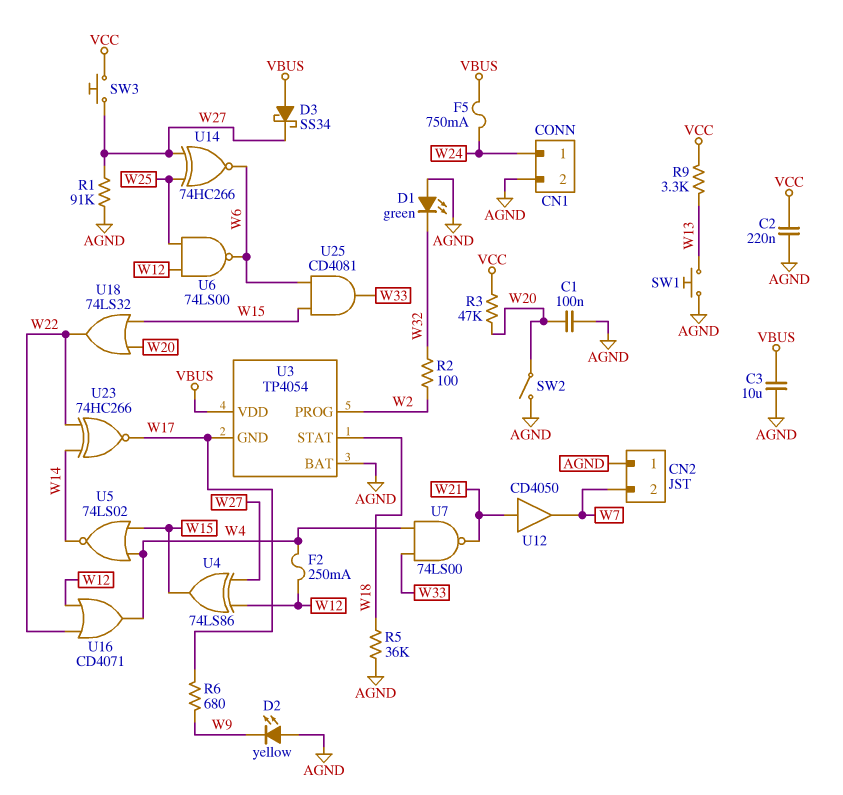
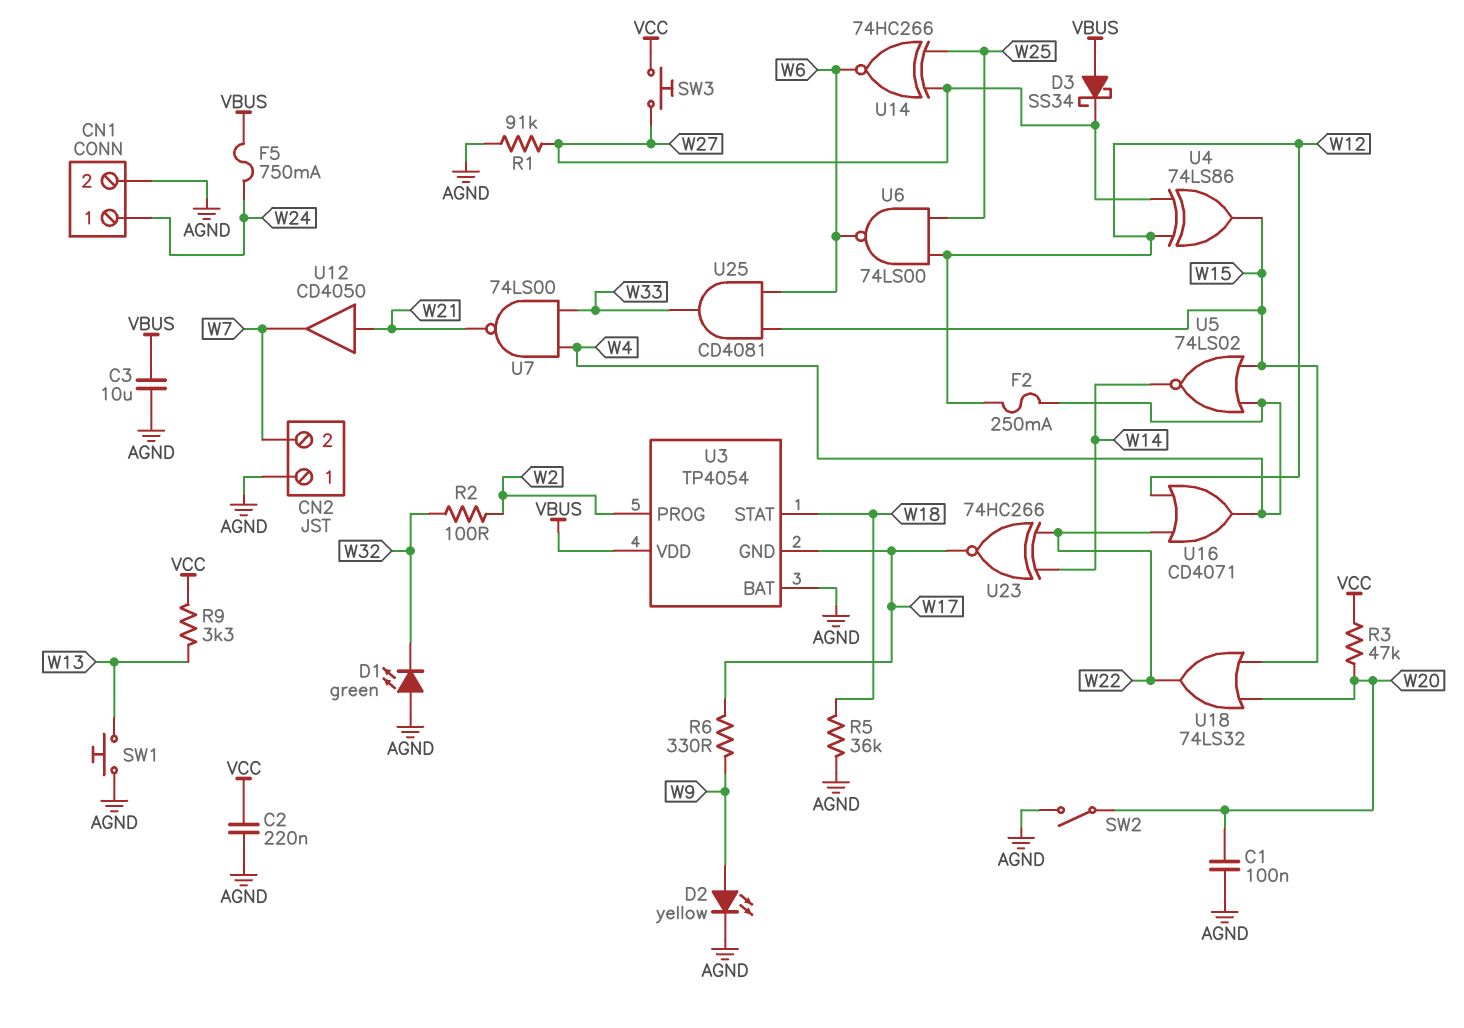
D2: LED yellow (A AGND, K W9) -> LED yellow (A W9, K AGND)
R6: 680 (W9, W17) -> 330 (W9, W17)

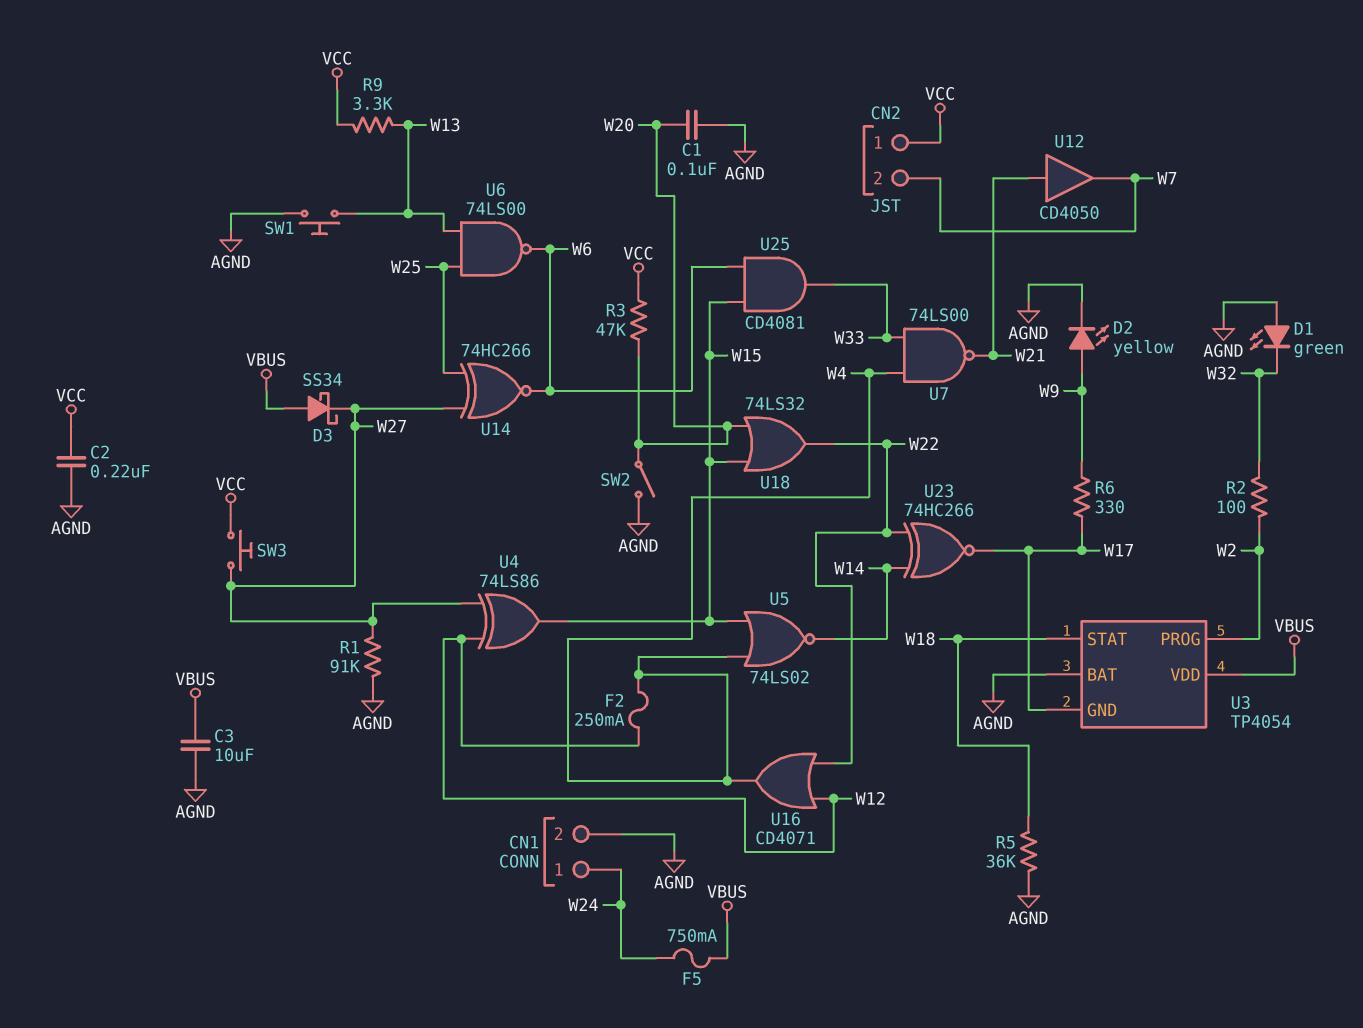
CN2 pin 1: AGND -> VCC
U6: NAND 74LS00 (in W12, in W25, out W6) -> NAND 74LS00 (in W13, in W25, out W6)

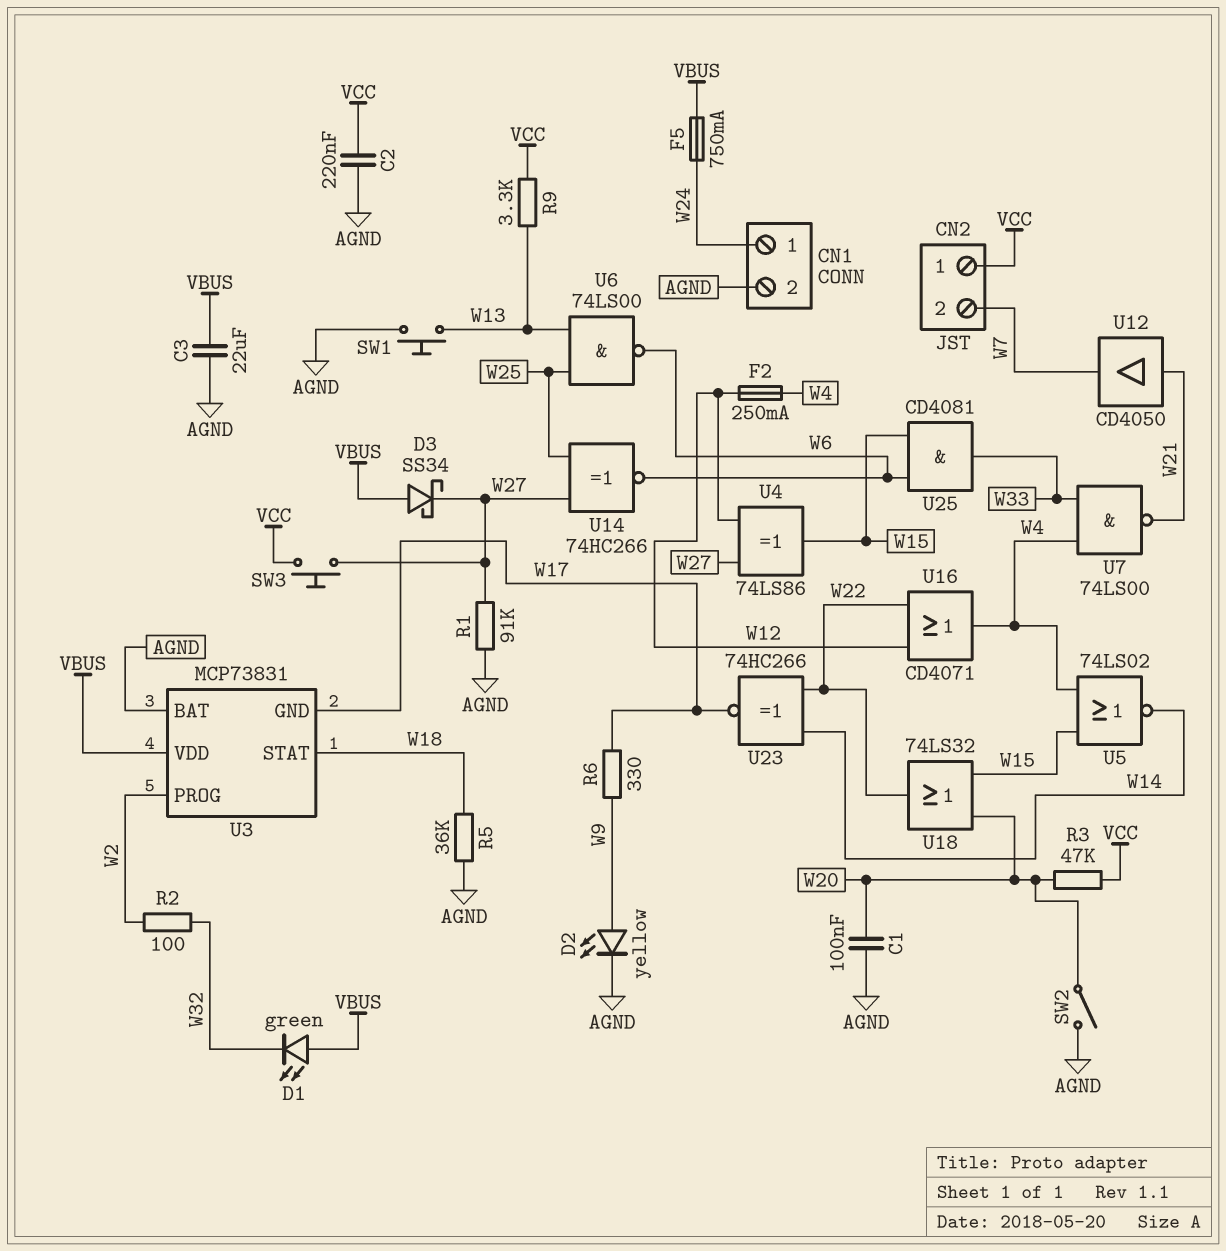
C3: 10uF (AGND, VBUS) -> 22uF (AGND, VBUS)
D1: LED green (A AGND, K W32) -> LED green (A VBUS, K W32)
U3: TP4054 -> MCP73831

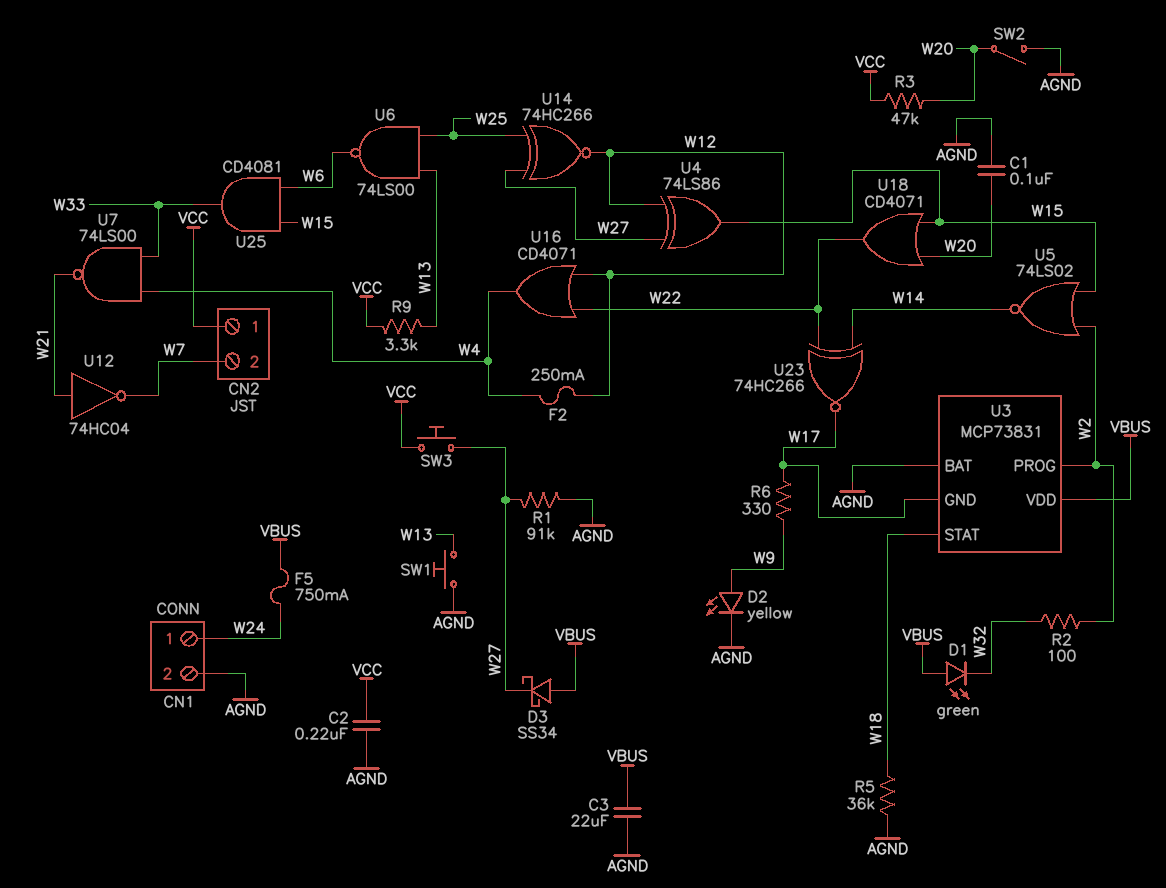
U5: NOR 74LS02 (in W4, in W15, out W14) -> NOR 74LS02 (in W2, in W15, out W14)
U12: buffer CD4050 (in W21, out W7) -> NOT 74HC04 (in W21, out W7)
U14: XNOR 74HC266 (in W25, in W27, out W6) -> XNOR 74HC266 (in W25, in W27, out W12)
U18: OR 74LS32 (in W15, in W20, out W22) -> OR CD4071 (in W15, in W20, out W22)

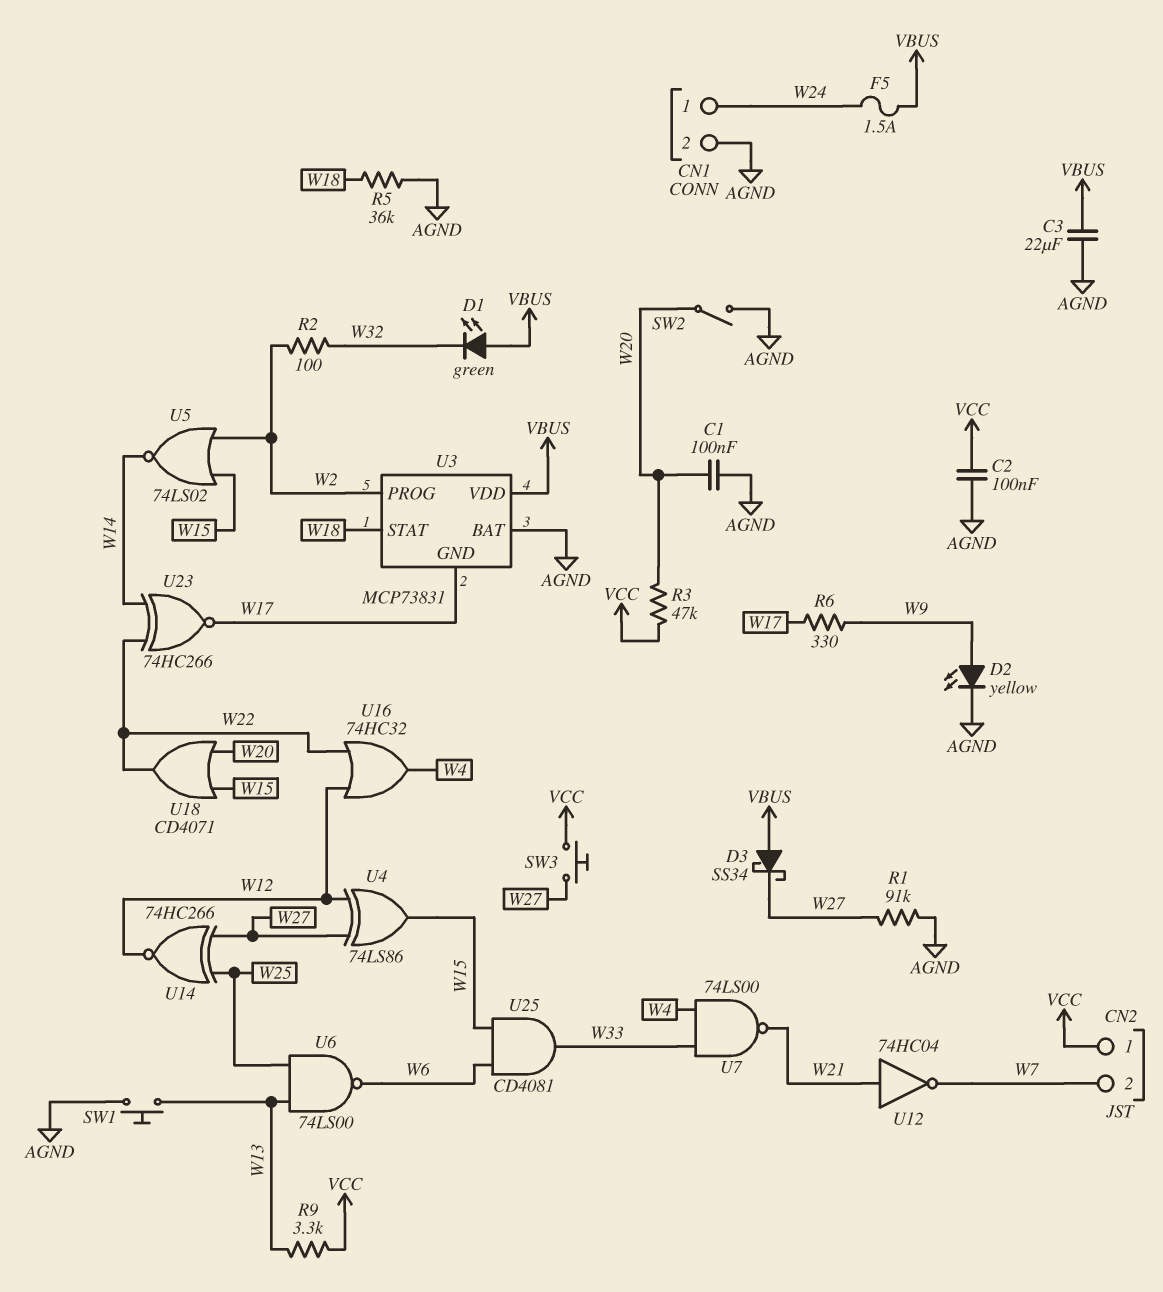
C2: 220nF (AGND, VCC) -> 100nF (AGND, VCC)
F2: 250mA (W4, W12) -> none
F5: 750mA (VBUS, W24) -> 1.5A (VBUS, W24)
U16: OR CD4071 (in W12, in W22, out W4) -> OR 74HC32 (in W12, in W22, out W4)

